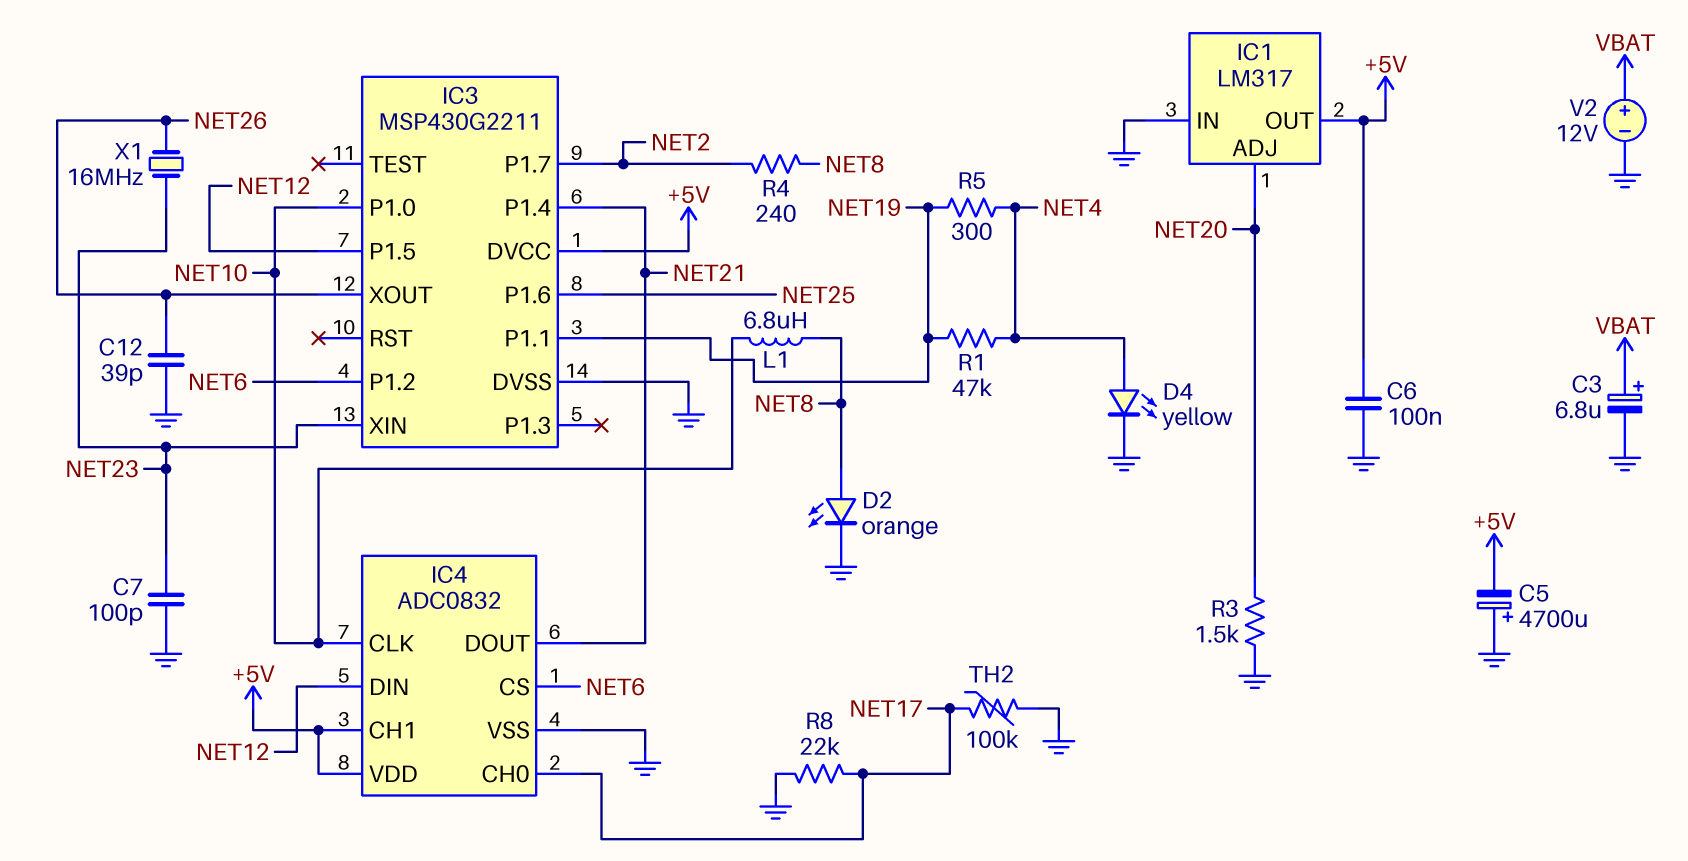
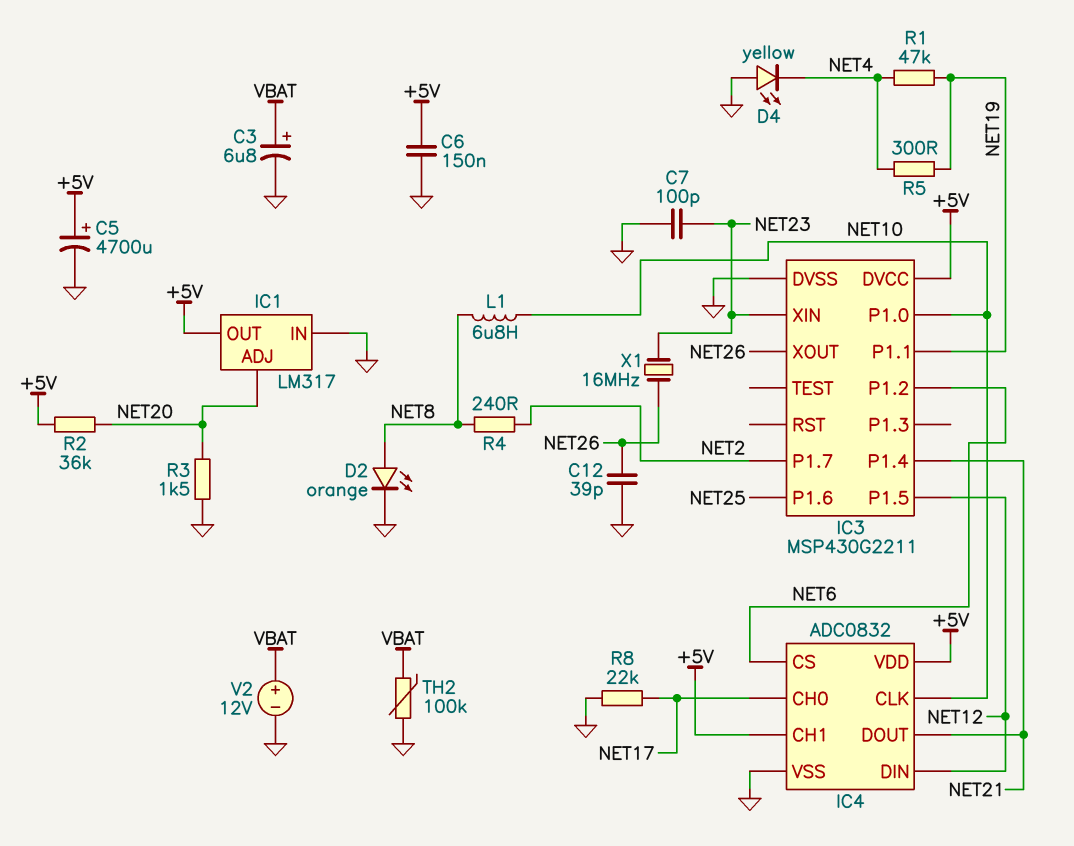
C5: 4700uF (plus GND, minus +5V) -> 4700uF (plus +5V, minus GND)
C6: 100nF (+5V, GND) -> 150nF (+5V, GND)
D4: LED yellow (A NET4, K GND) -> LED yellow (A GND, K NET4)
R2: none -> 36k (+5V, NET20)
TH2: 100k (GND, NET17) -> 100k (GND, VBAT)

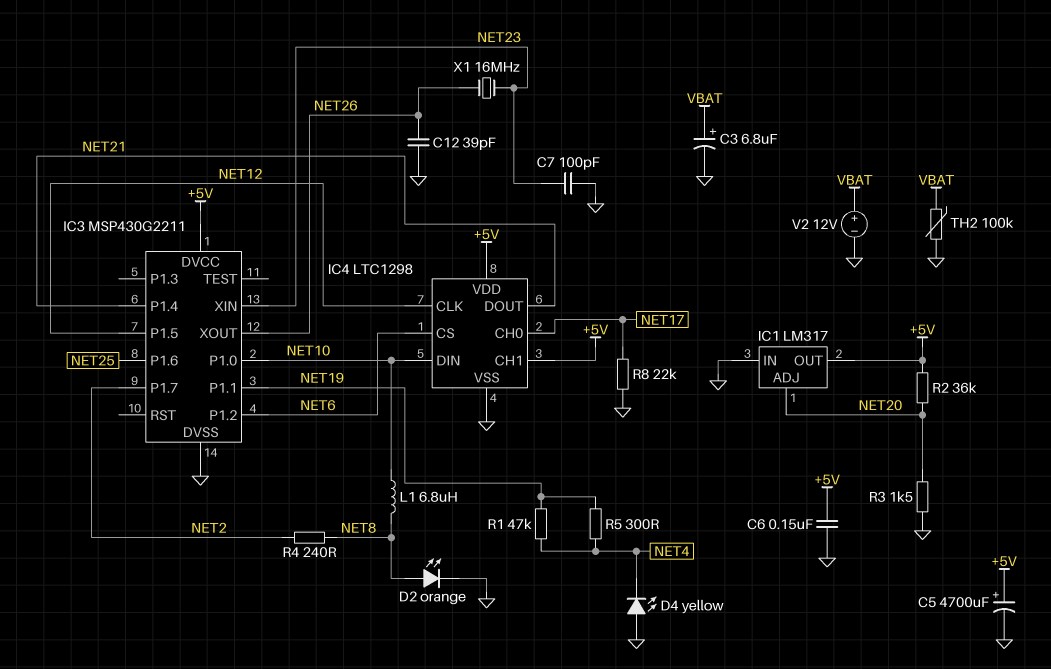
IC4: ADC0832 -> LTC1298
IC4 pin CLK: NET10 -> NET12
IC4 pin DIN: NET12 -> NET10

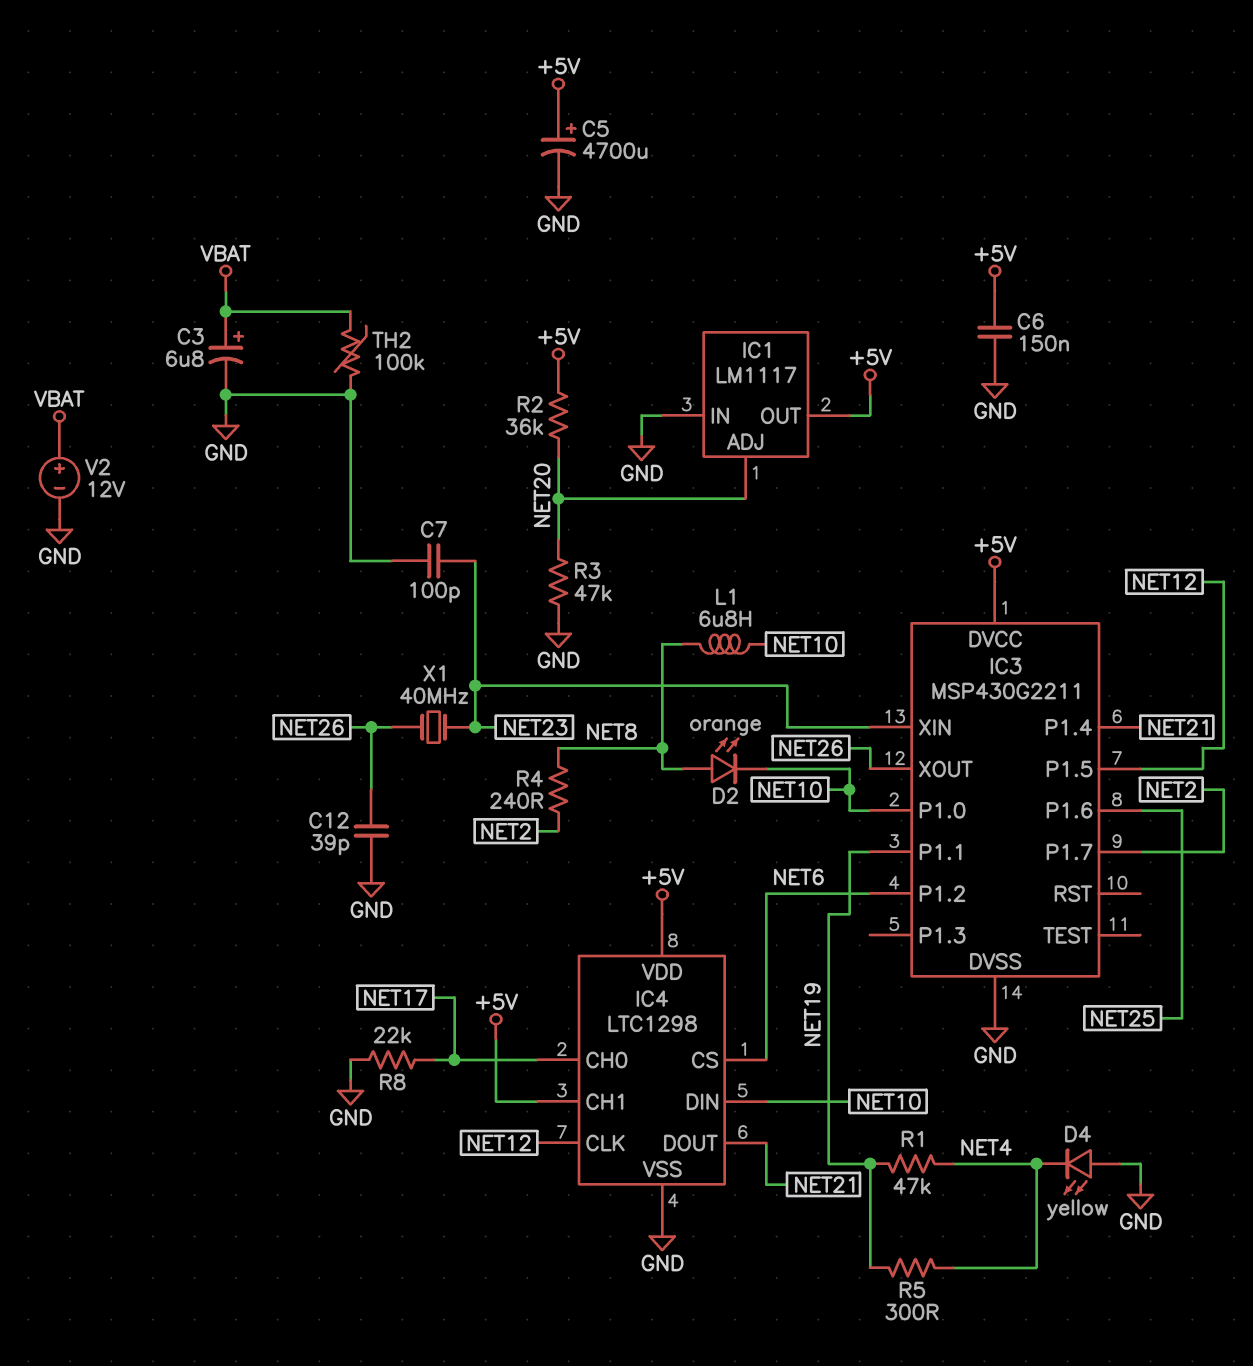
D2: LED orange (A NET8, K GND) -> LED orange (A NET8, K NET10)
IC1: LM317 -> LM1117
R3: 1.5k (GND, NET20) -> 47k (GND, NET20)
X1: 16MHz (NET23, NET26) -> 40MHz (NET23, NET26)

